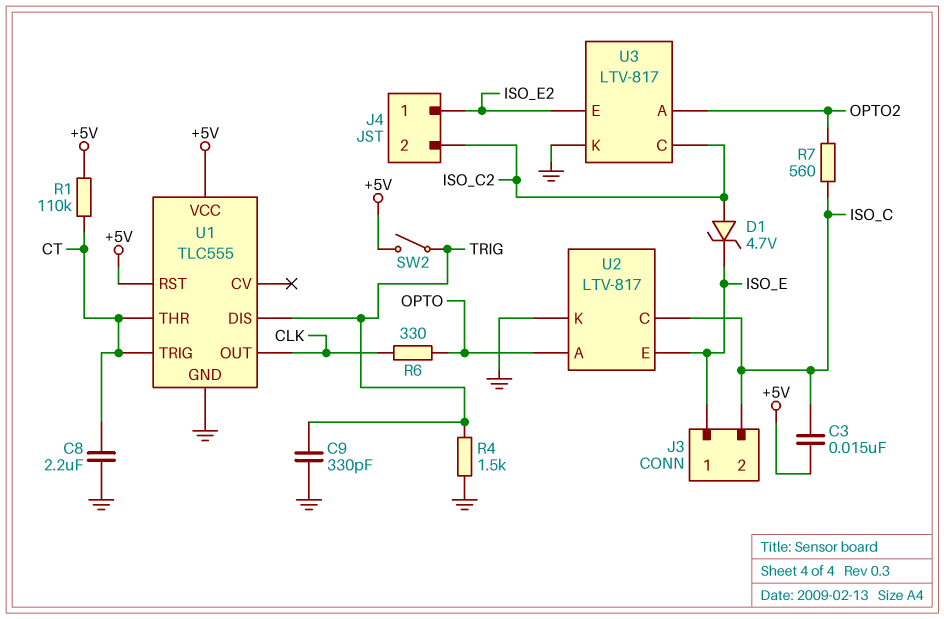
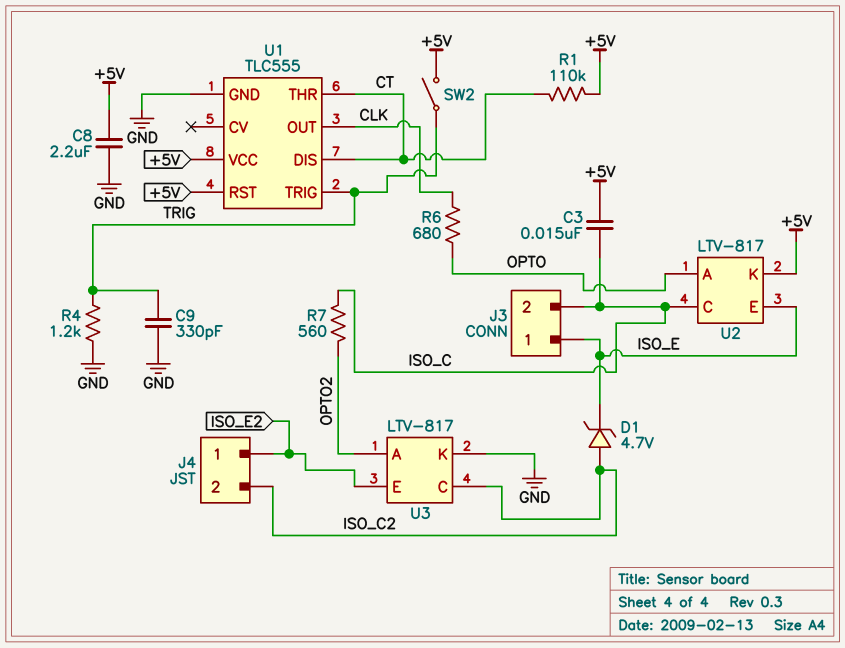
C8: 2.2uF (CT, GND) -> 2.2uF (+5V, GND)
R4: 1.5k (GND, TRIG) -> 1.2k (GND, TRIG)
R6: 330 (CLK, OPTO) -> 680 (CLK, OPTO)
U1 pin DIS: TRIG -> CT
U1 pin TRIG: CT -> TRIG
U2 pin K: GND -> +5V

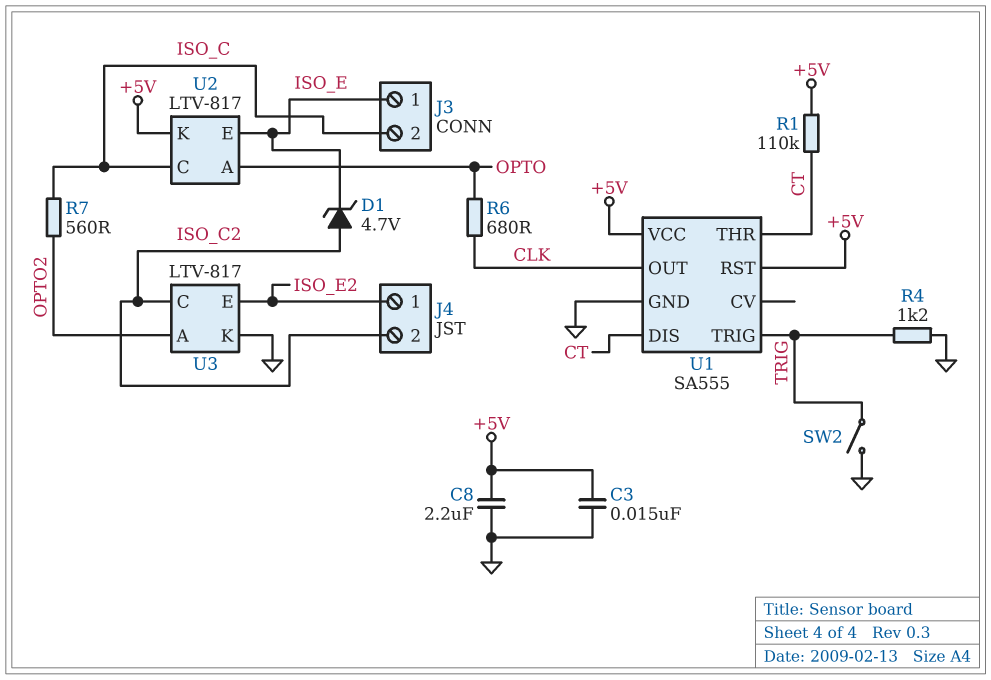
C3: 15nF (+5V, ISO_C) -> 15nF (+5V, GND)
C9: 330pF (GND, TRIG) -> none
SW2: switch (+5V, TRIG) -> switch (GND, TRIG)
U1: TLC555 -> SA555

